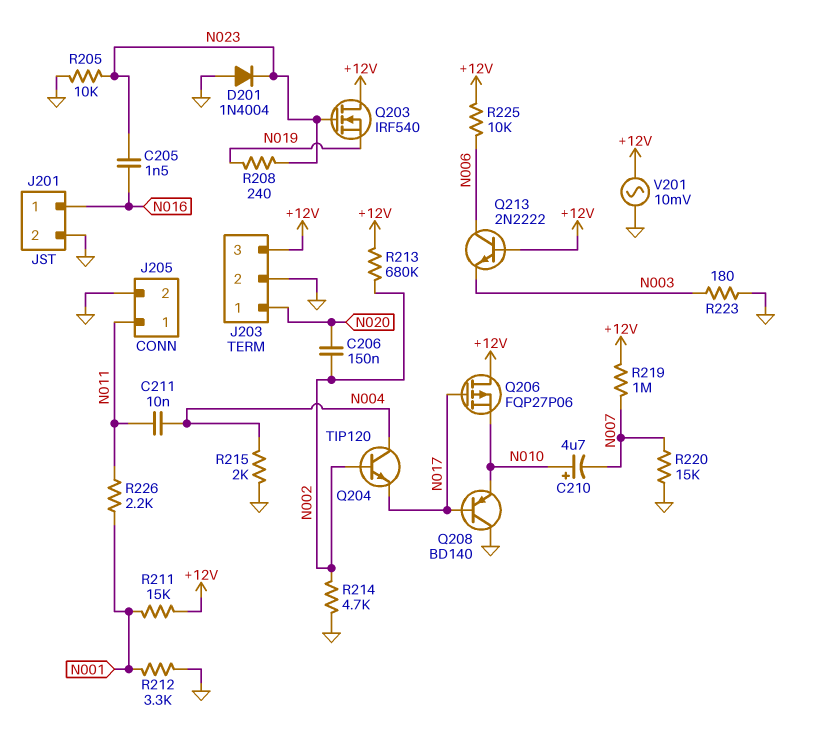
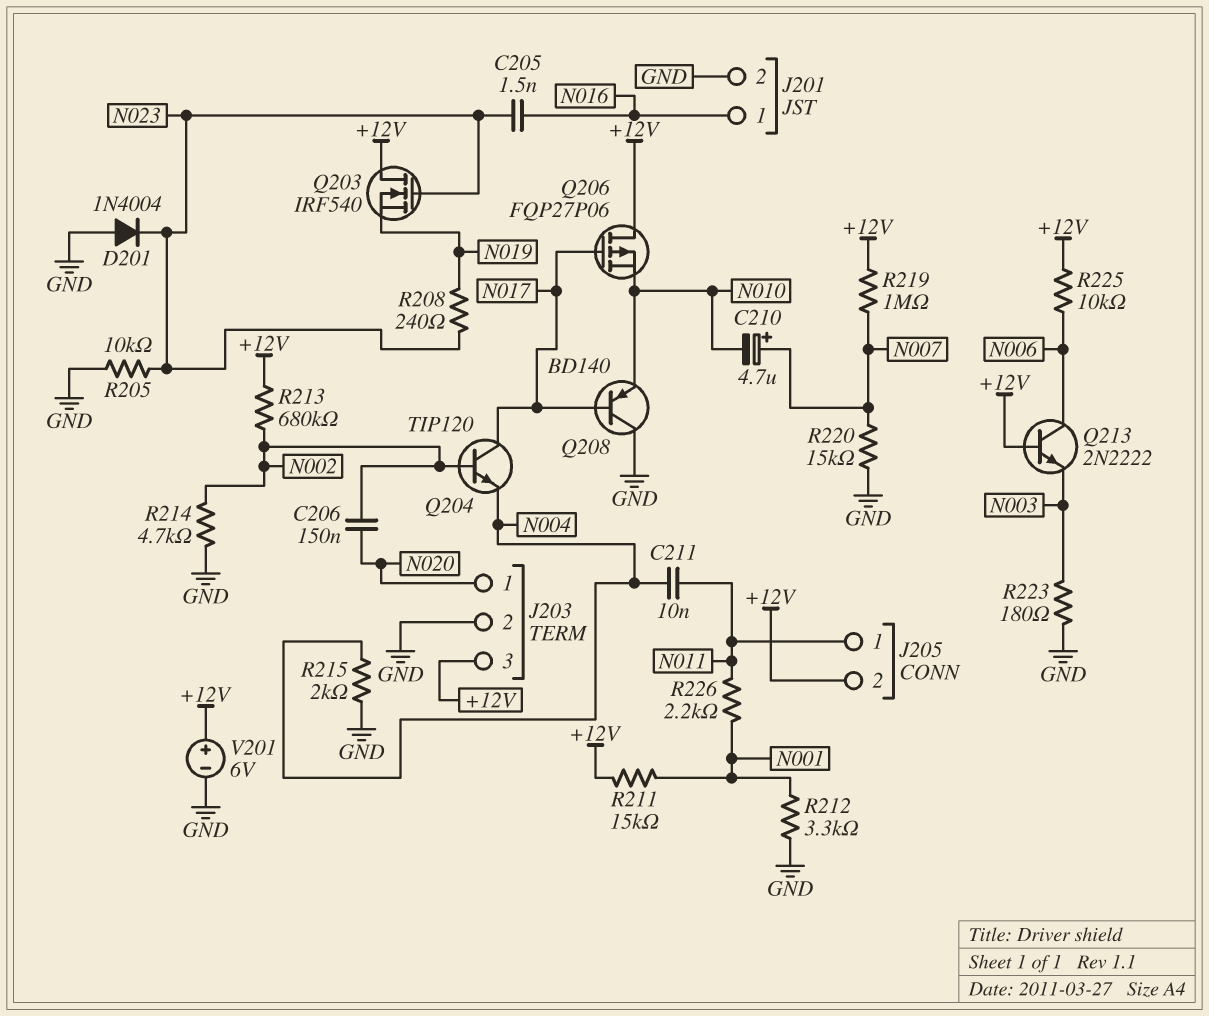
C210: 4.7uF (plus N010, minus N007) -> 4.7uF (plus N007, minus N010)
J205 pin 2: GND -> +12V
Q204: NPN TIP120 (B N002, C N004, E N017) -> NPN TIP120 (B N002, C N017, E N004)
V201: AC 10mV (+12V, GND) -> 6V (plus +12V, minus GND)

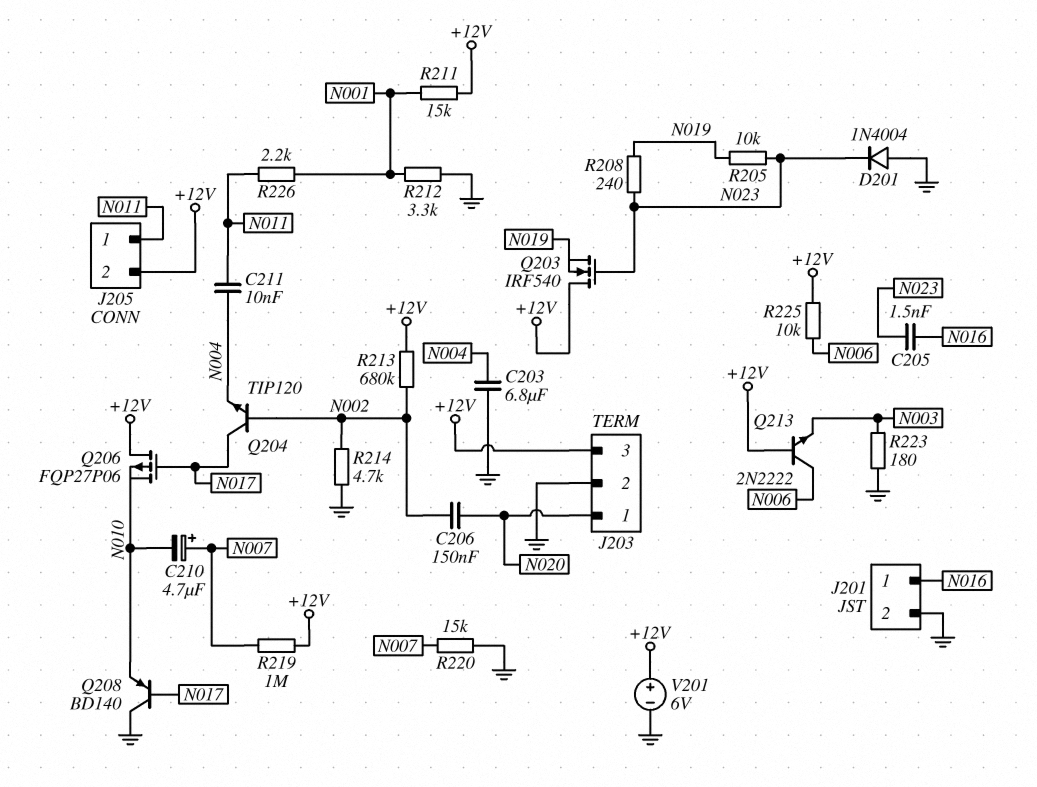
C203: none -> 6.8uF (GND, N004)
R205: 10k (GND, N023) -> 10k (N019, N023)
R215: 2k (GND, N004) -> none

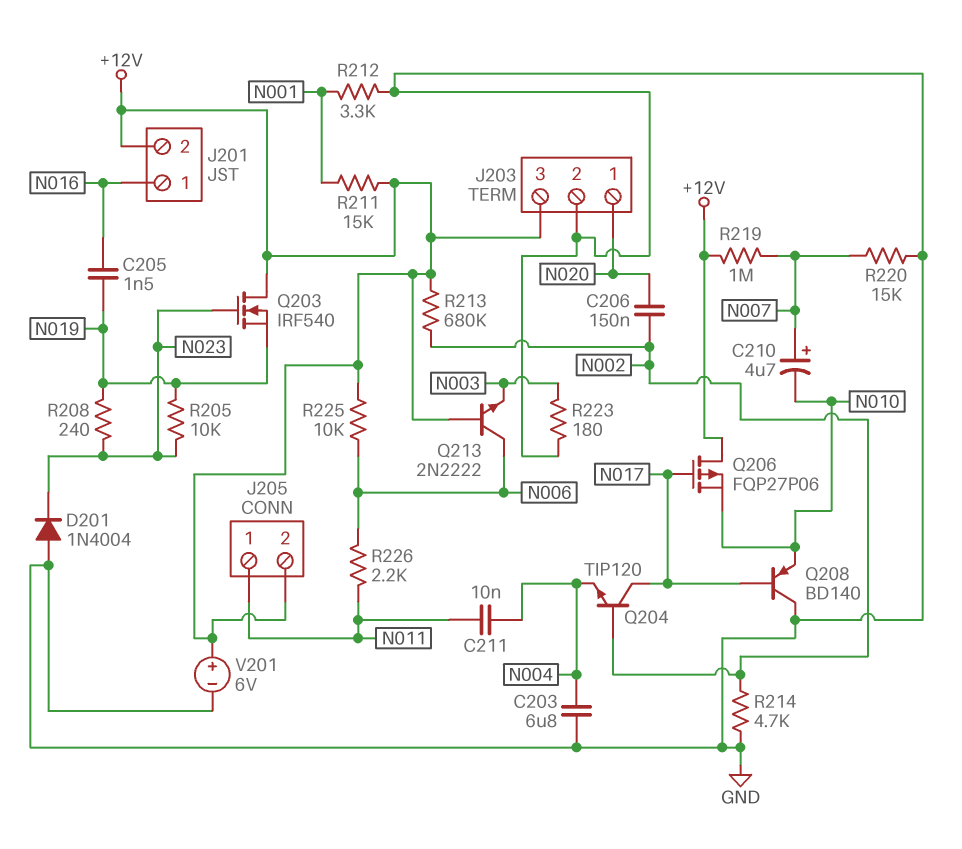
C205: 1.5nF (N016, N023) -> 1.5nF (N016, N019)
J201 pin 2: GND -> +12V
R226: 2.2k (N001, N011) -> 2.2k (N006, N011)

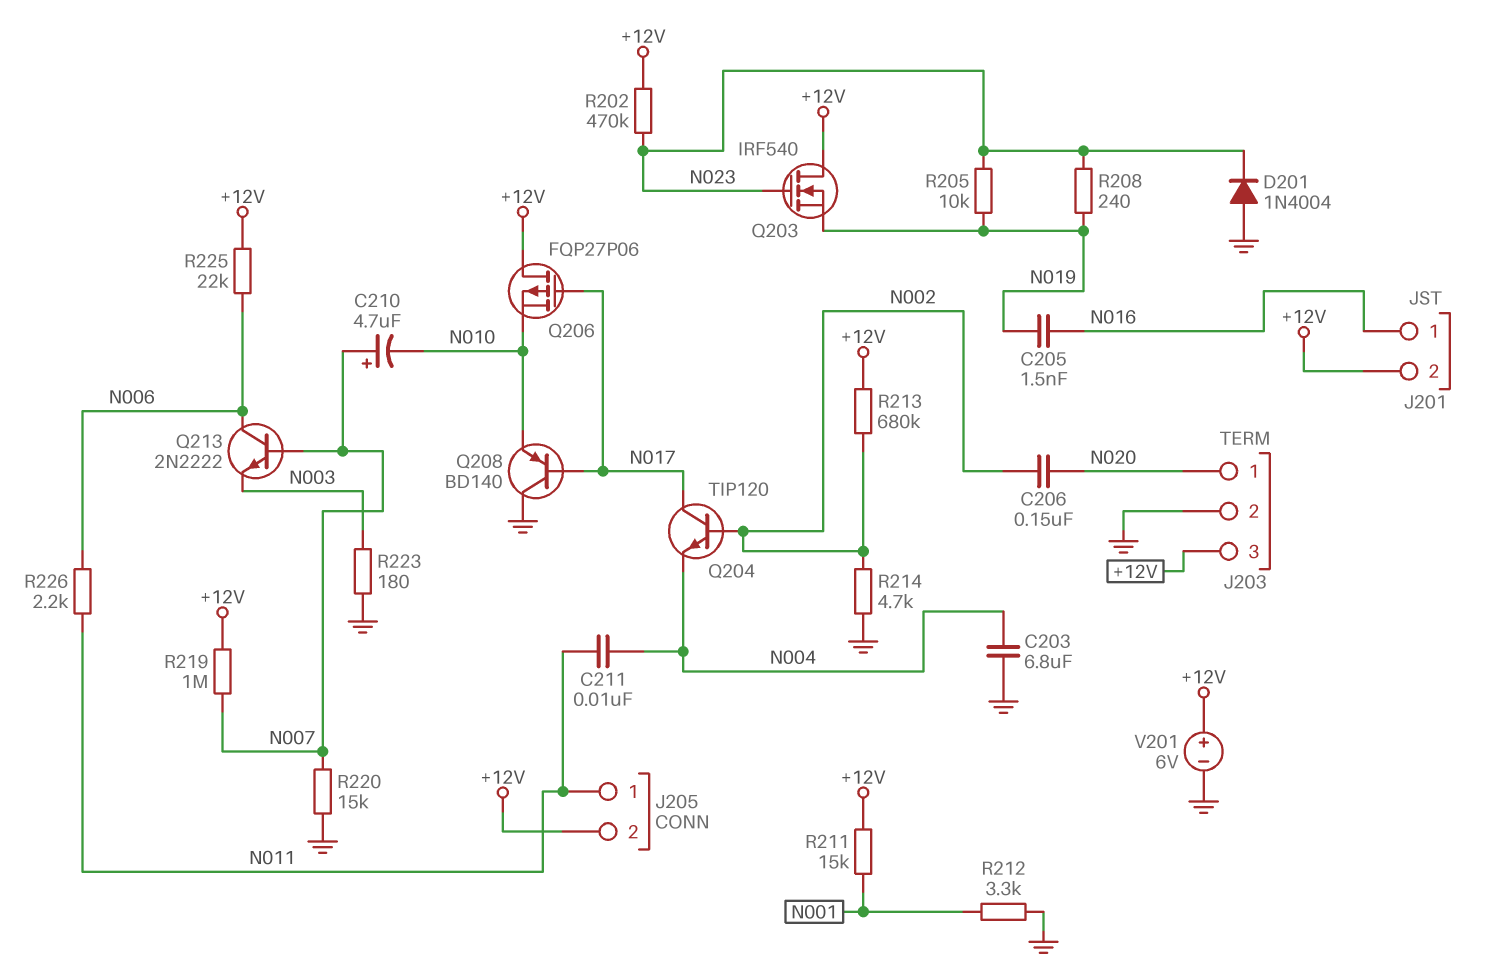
Q213: NPN 2N2222 (B +12V, C N006, E N003) -> NPN 2N2222 (B N007, C N006, E N003)
R202: none -> 470k (+12V, N023)
R225: 10k (+12V, N006) -> 22k (+12V, N006)

